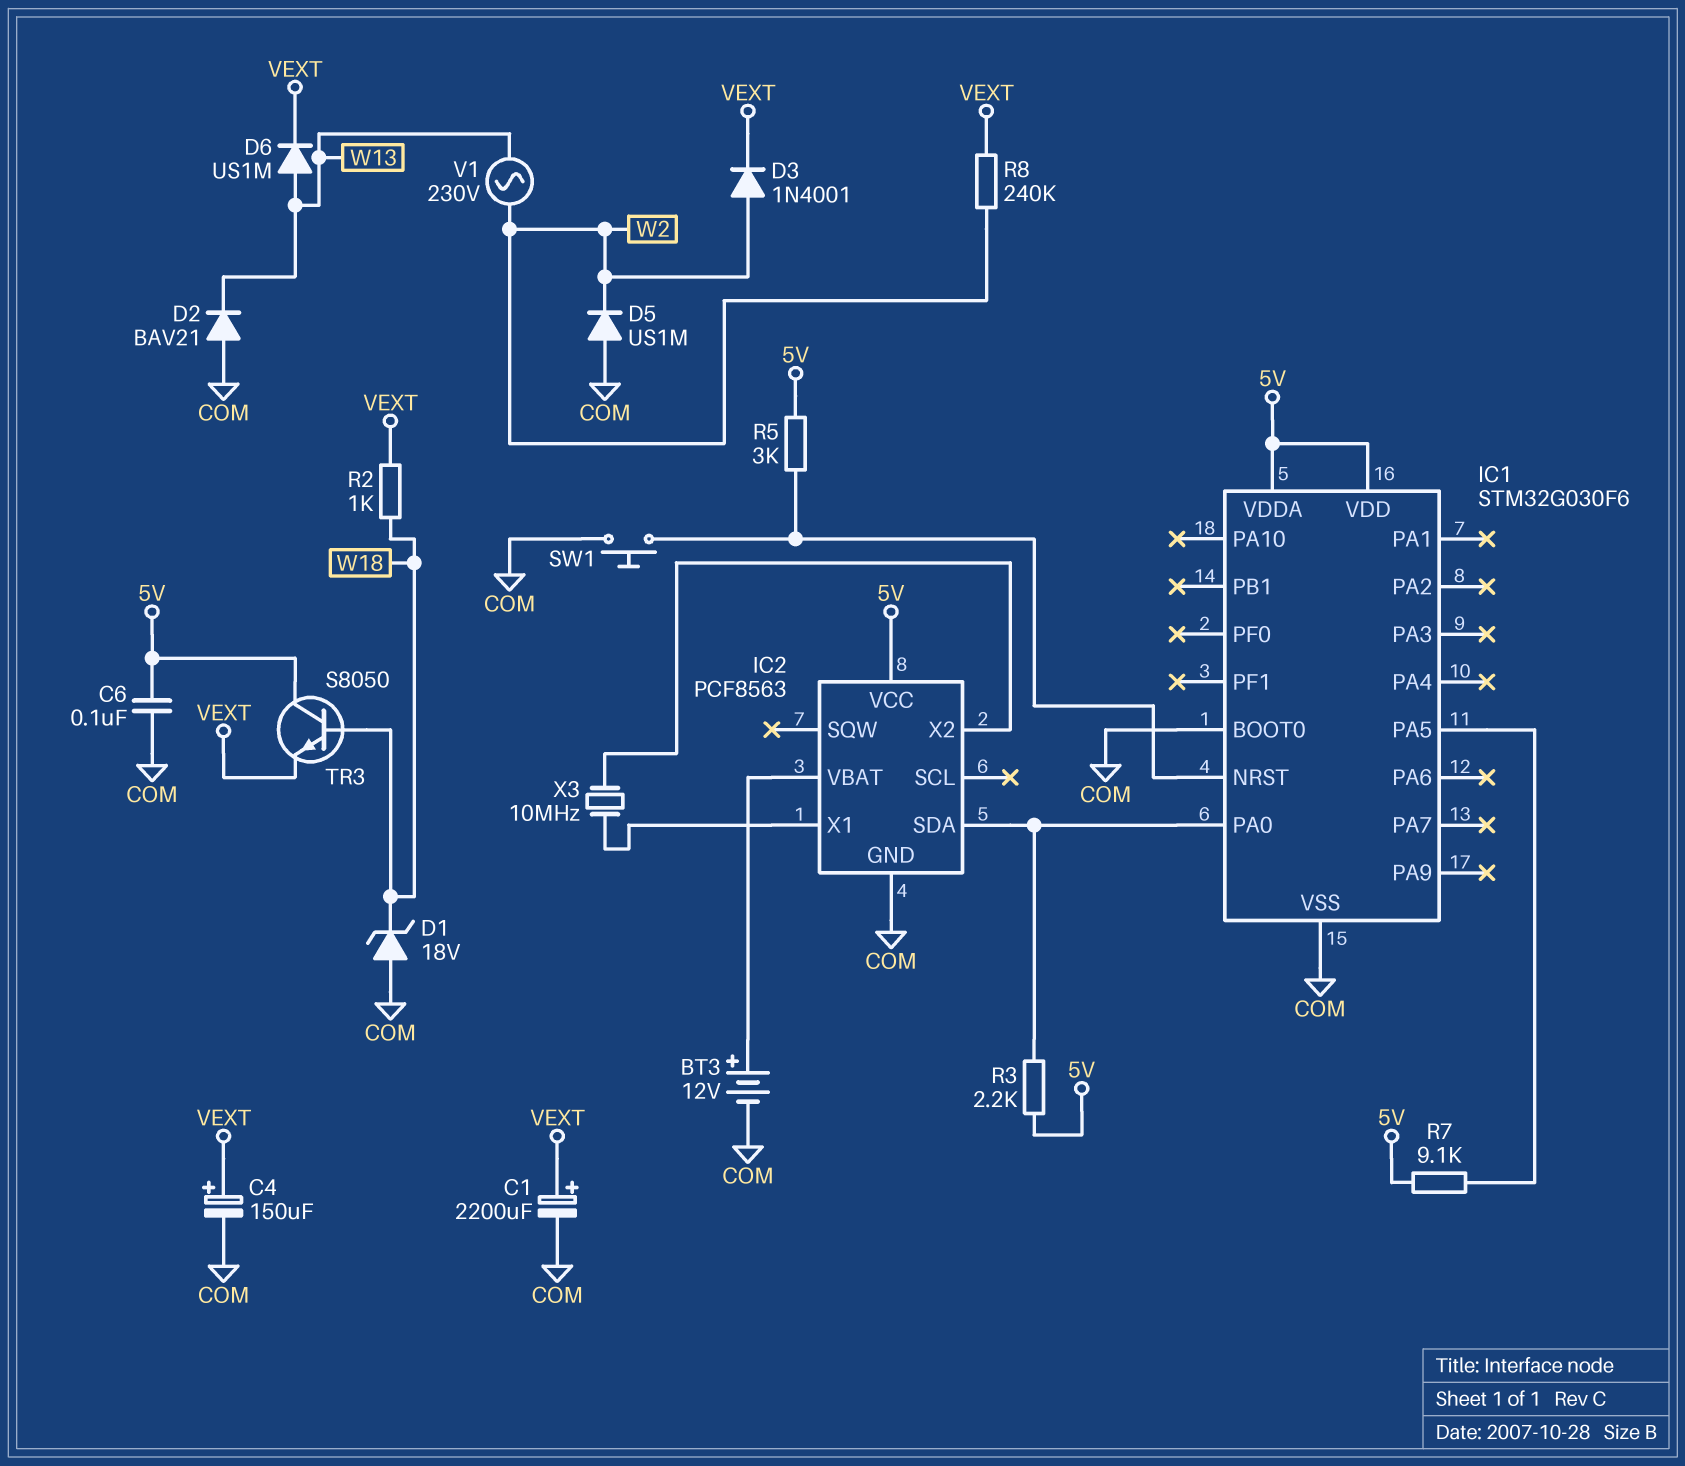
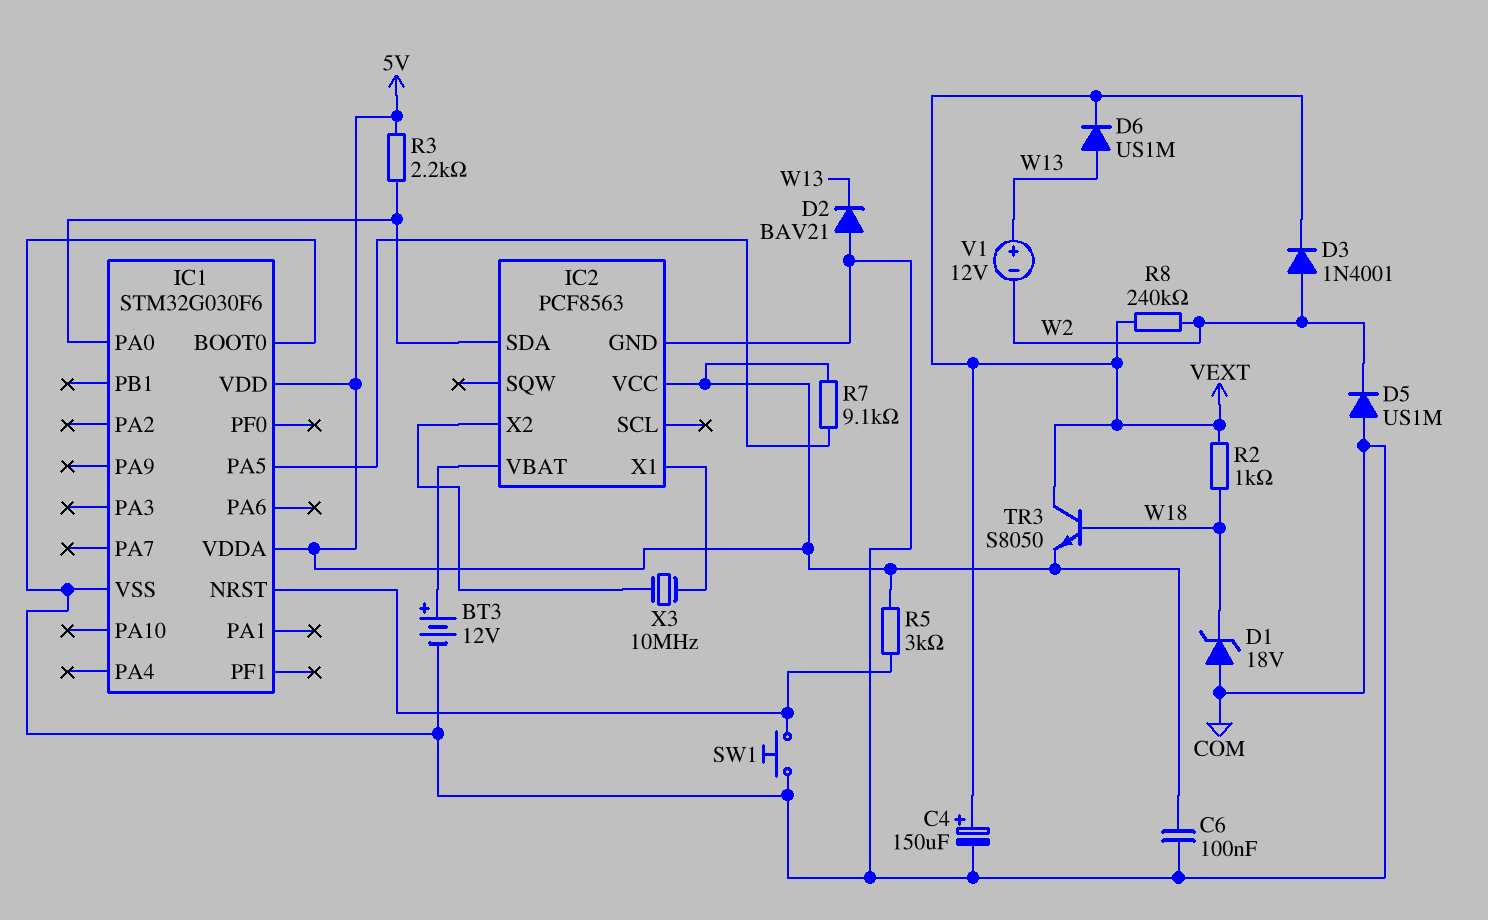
C1: 2200uF (plus VEXT, minus COM) -> none
TR3: NPN S8050 (B W18, C 5V, E VEXT) -> NPN S8050 (B W18, C VEXT, E 5V)
V1: AC 230V (W2, W13) -> 12V (plus W13, minus W2)

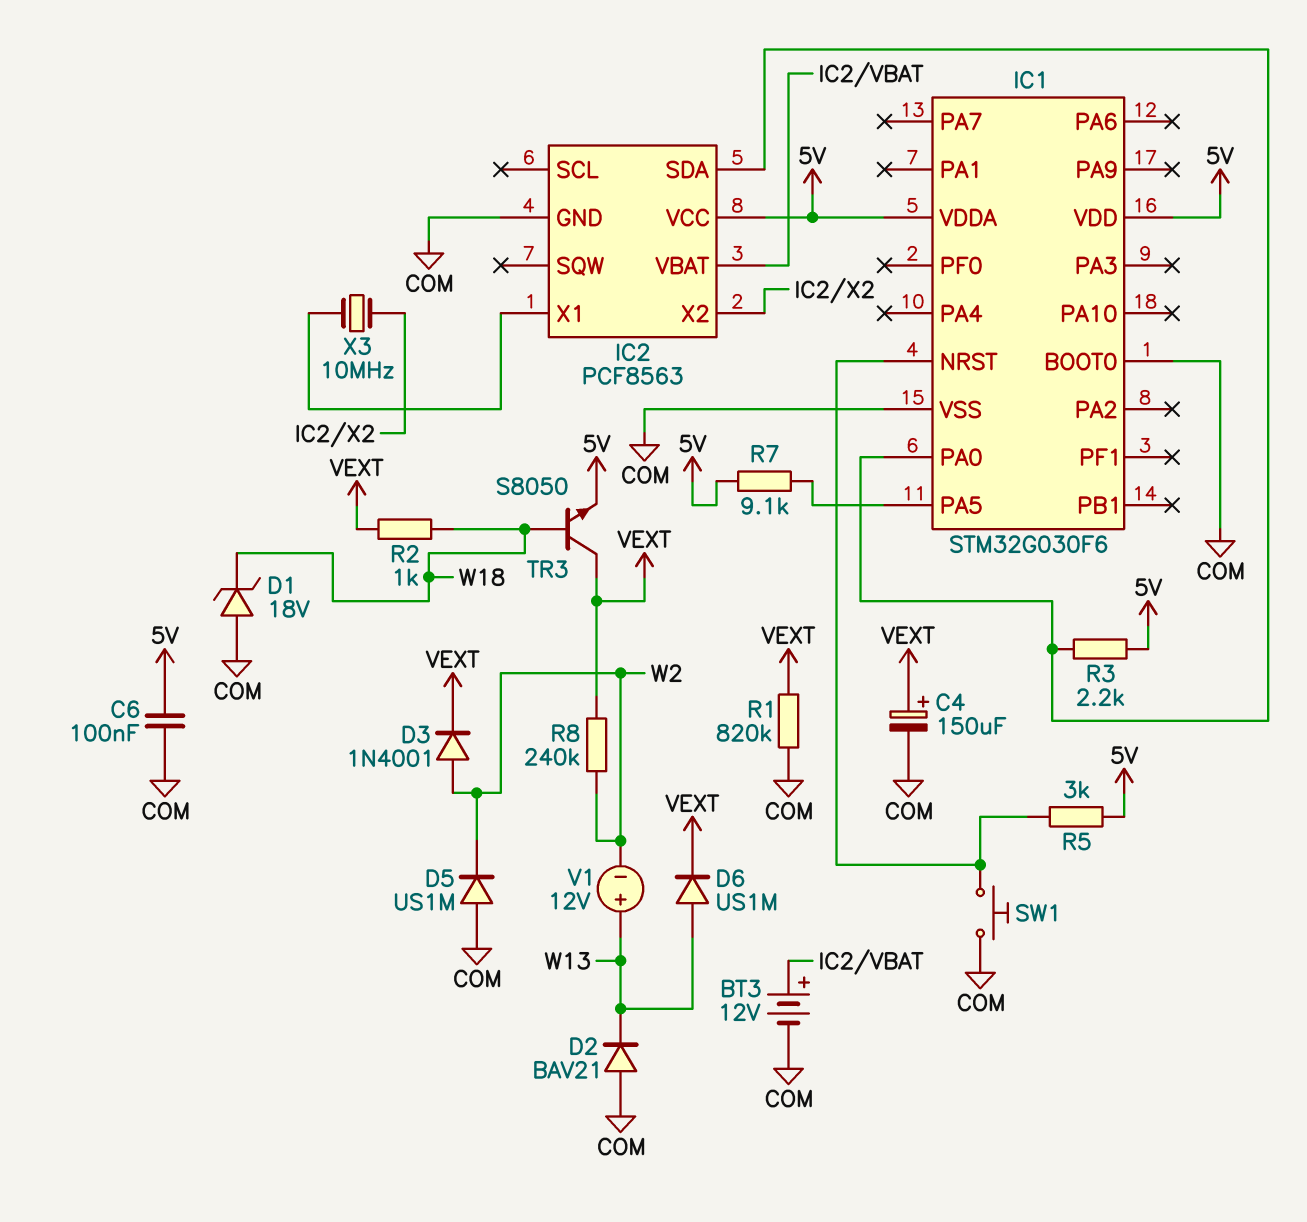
R1: none -> 820k (COM, VEXT)

